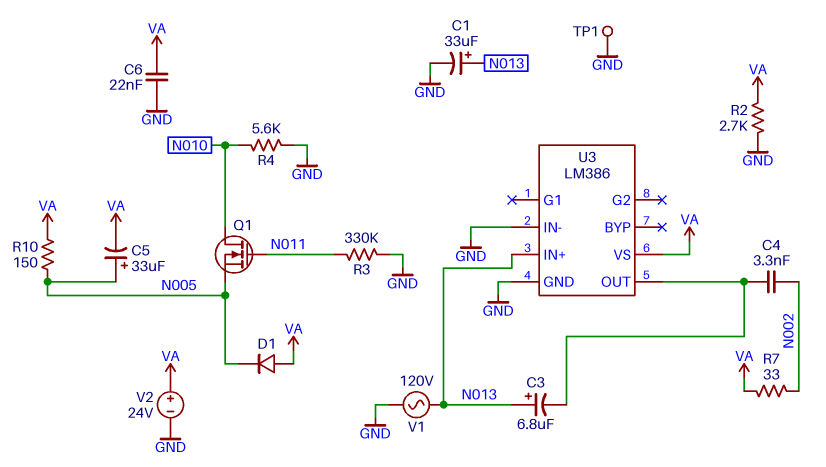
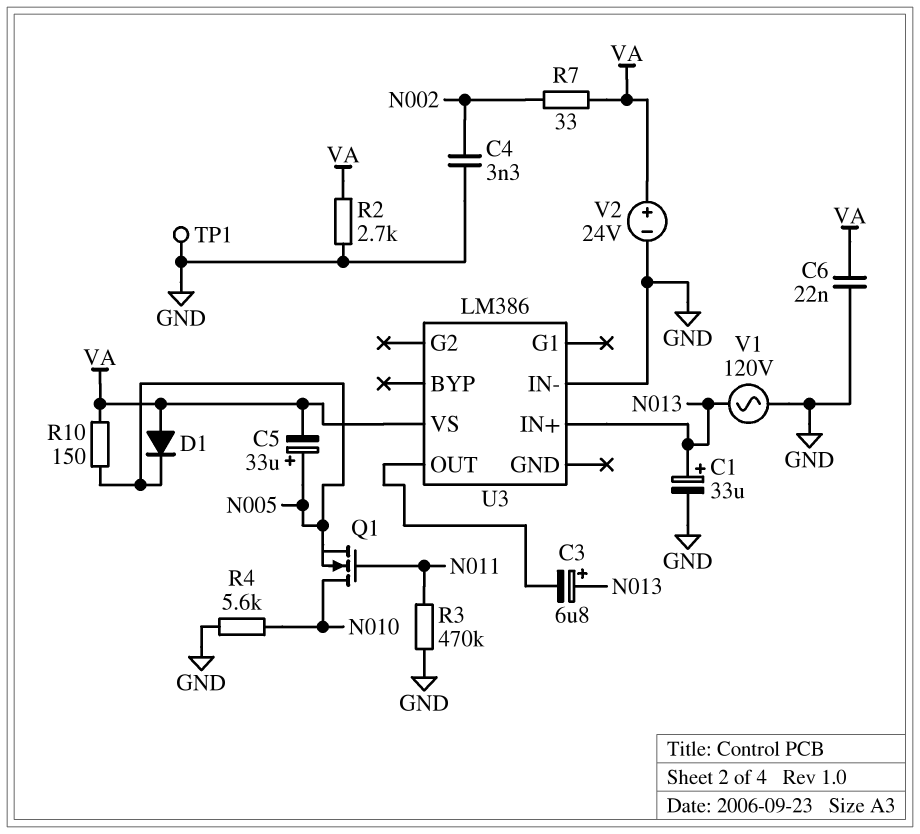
C4: 3.3nF (N002, U3/OUT) -> 3.3nF (GND, N002)
R3: 330k (GND, N011) -> 470k (GND, N011)
U3 pin GND: GND -> none

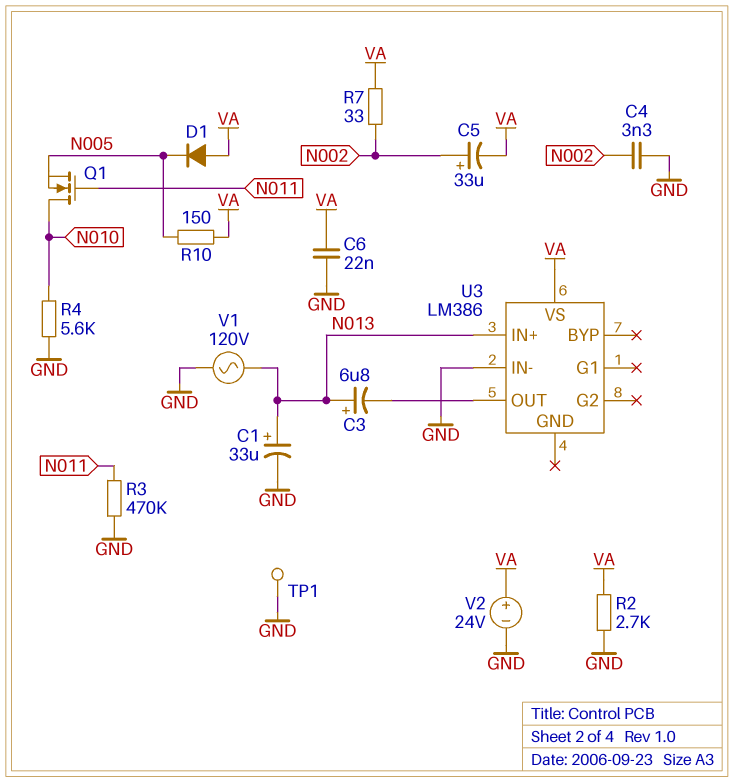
C5: 33uF (plus N005, minus VA) -> 33uF (plus N002, minus VA)

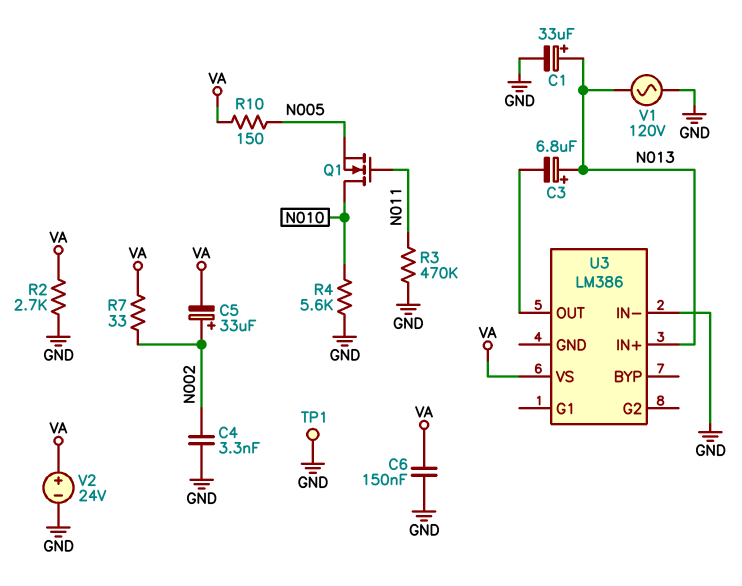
C6: 22nF (GND, VA) -> 150nF (GND, VA)
D1: diode (A VA, K N005) -> none

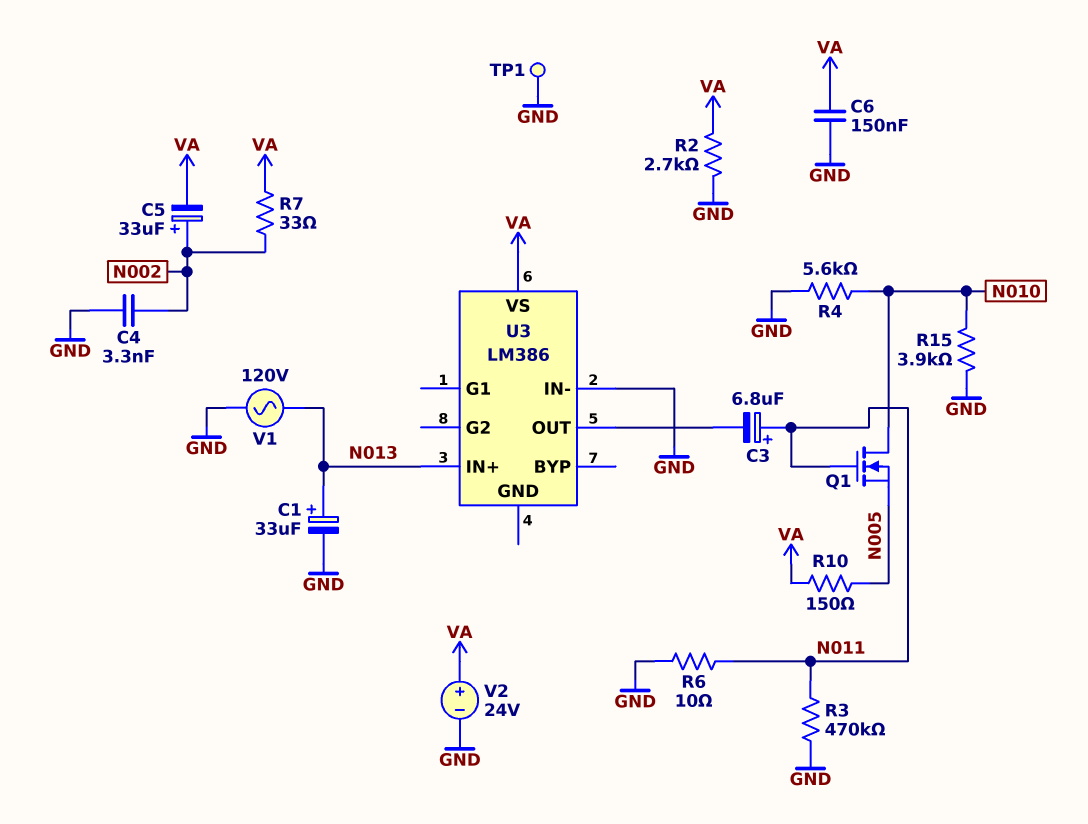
C3: 6.8uF (plus N013, minus U3/OUT) -> 6.8uF (plus N011, minus U3/OUT)
R6: none -> 10 (GND, N011)
R15: none -> 3.9k (GND, N010)

